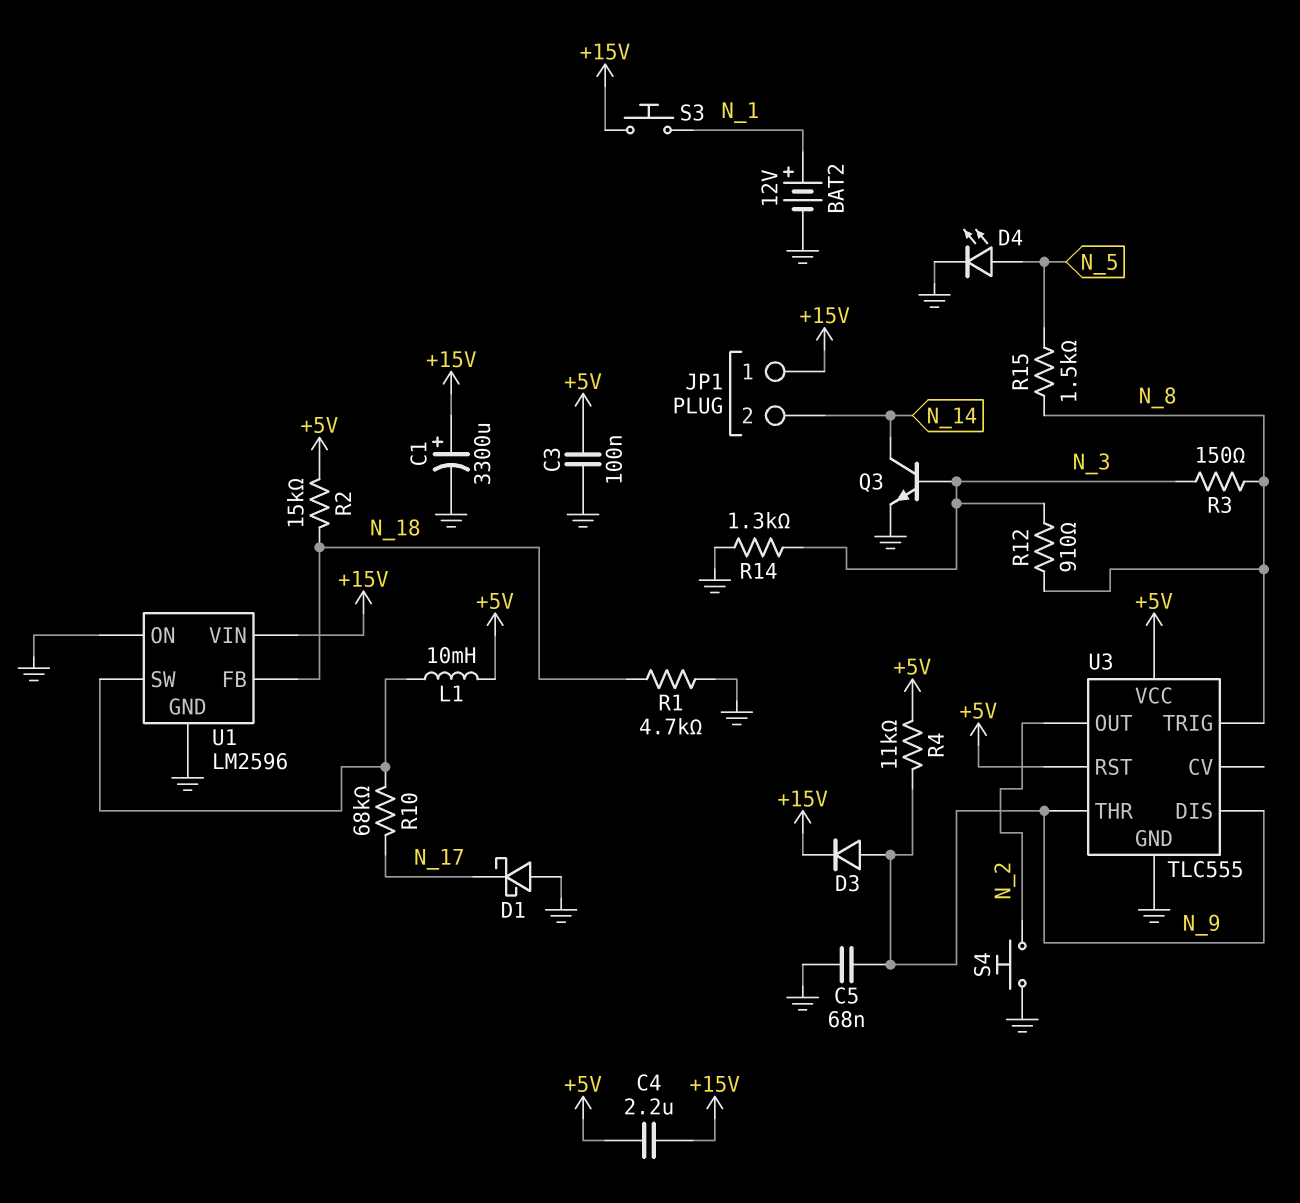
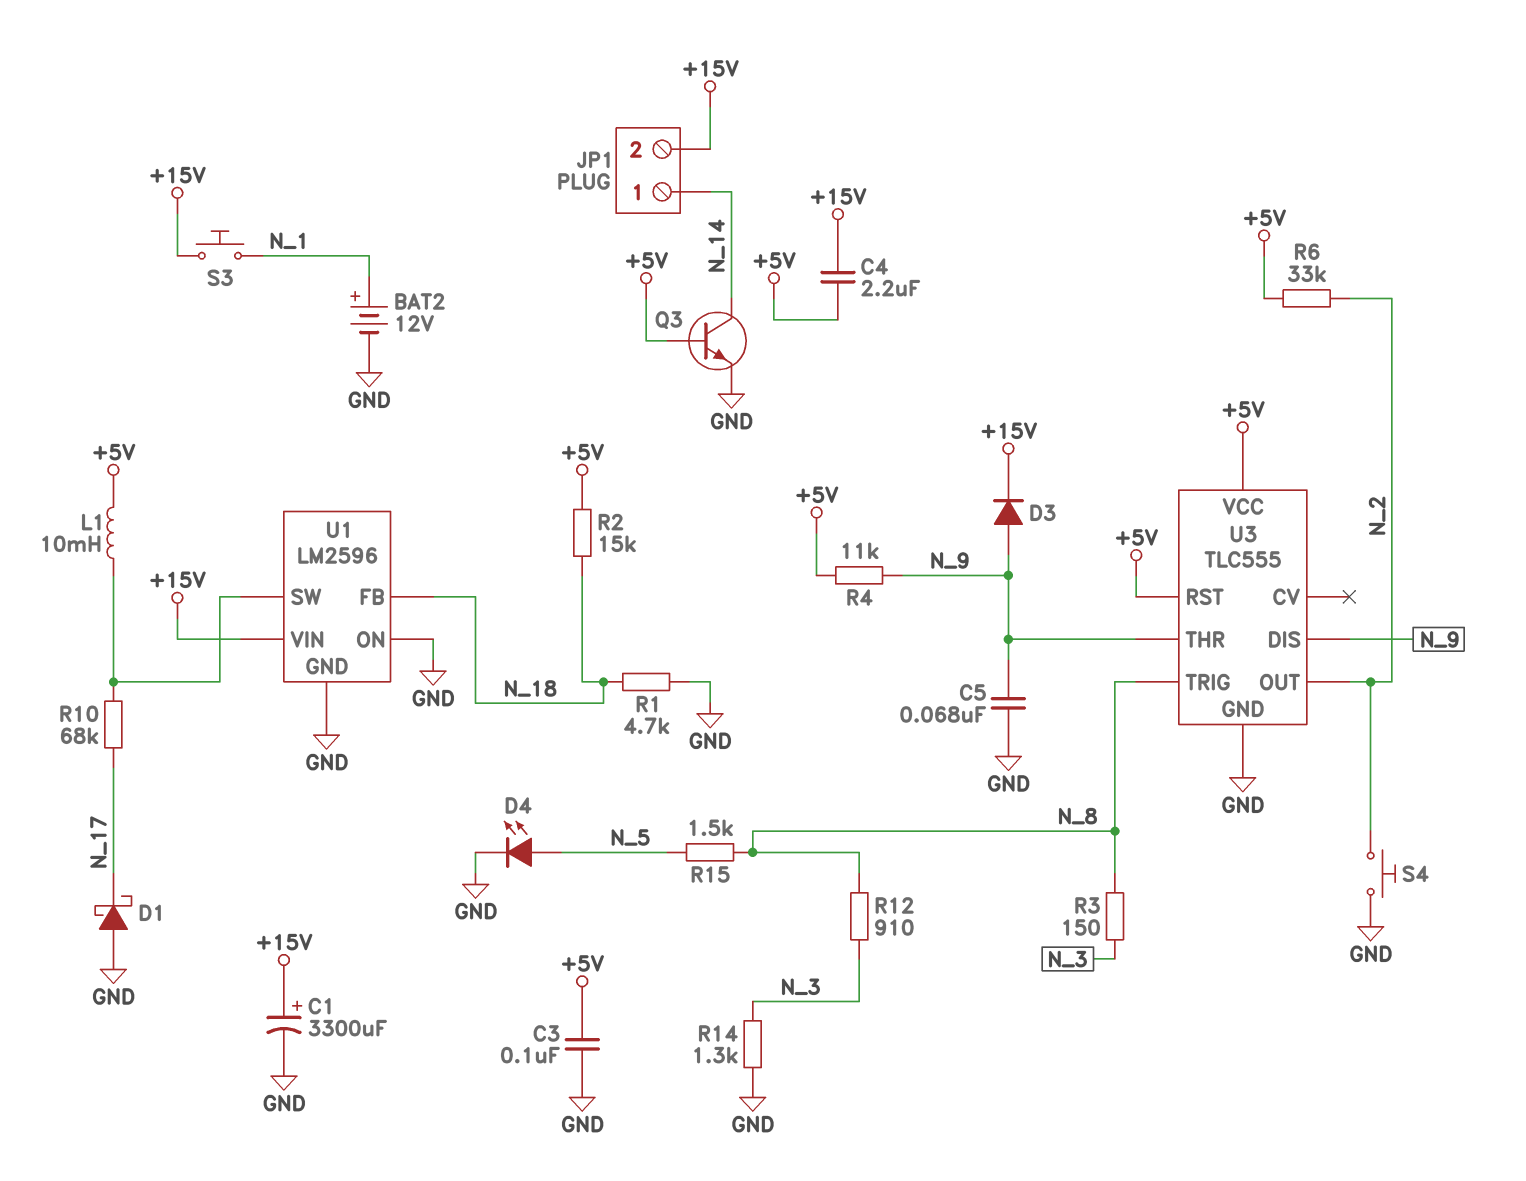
JP1 pin 1: +15V -> N_14
JP1 pin 2: N_14 -> +15V
Q3: NPN (B N_3, C N_14, E GND) -> NPN (B +5V, C N_14, E GND)
R6: none -> 33k (+5V, N_2)

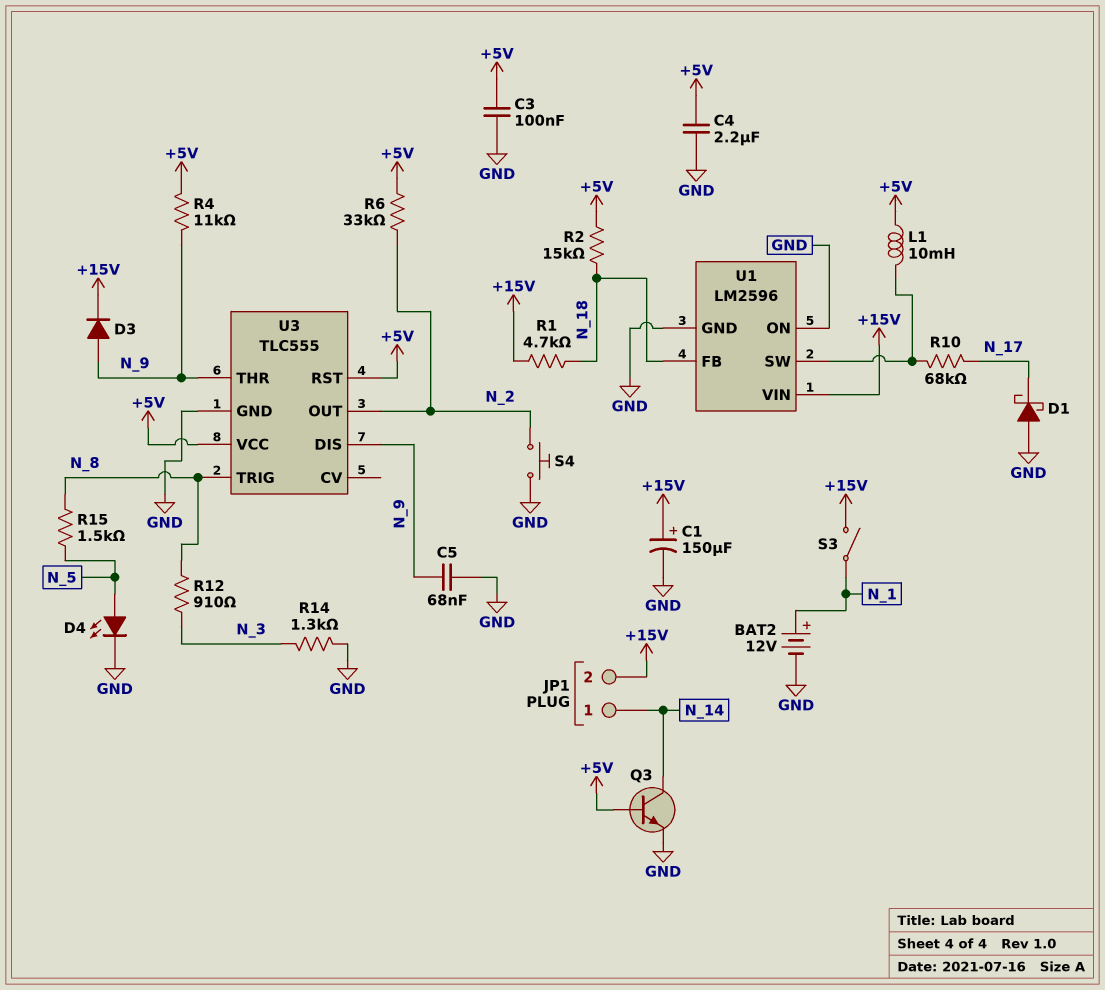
C1: 3300uF (plus +15V, minus GND) -> 150uF (plus +15V, minus GND)
C4: 2.2uF (+5V, +15V) -> 2.2uF (+5V, GND)
R1: 4.7k (GND, N_18) -> 4.7k (+15V, N_18)
R3: 150 (N_3, N_8) -> none
S3: button (+15V, N_1) -> switch (+15V, N_1)

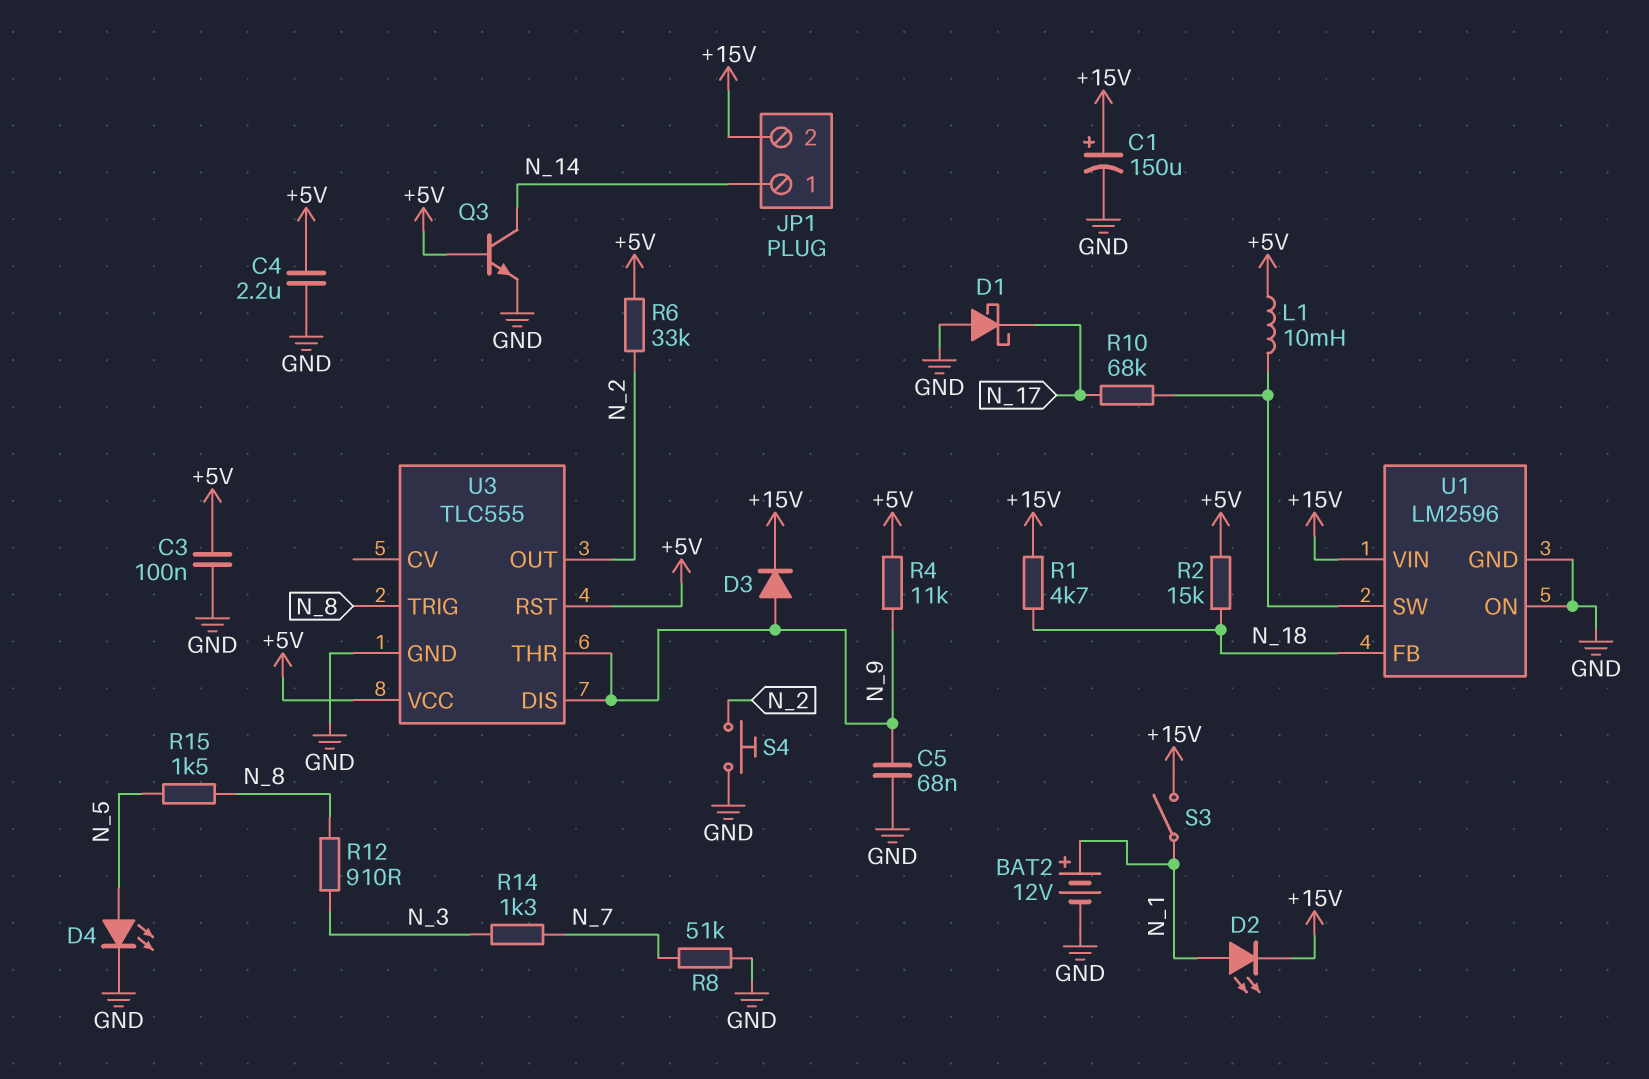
D2: none -> LED (A N_1, K +15V)
R8: none -> 51k (GND, N_7)
R14: 1.3k (GND, N_3) -> 1.3k (N_3, N_7)

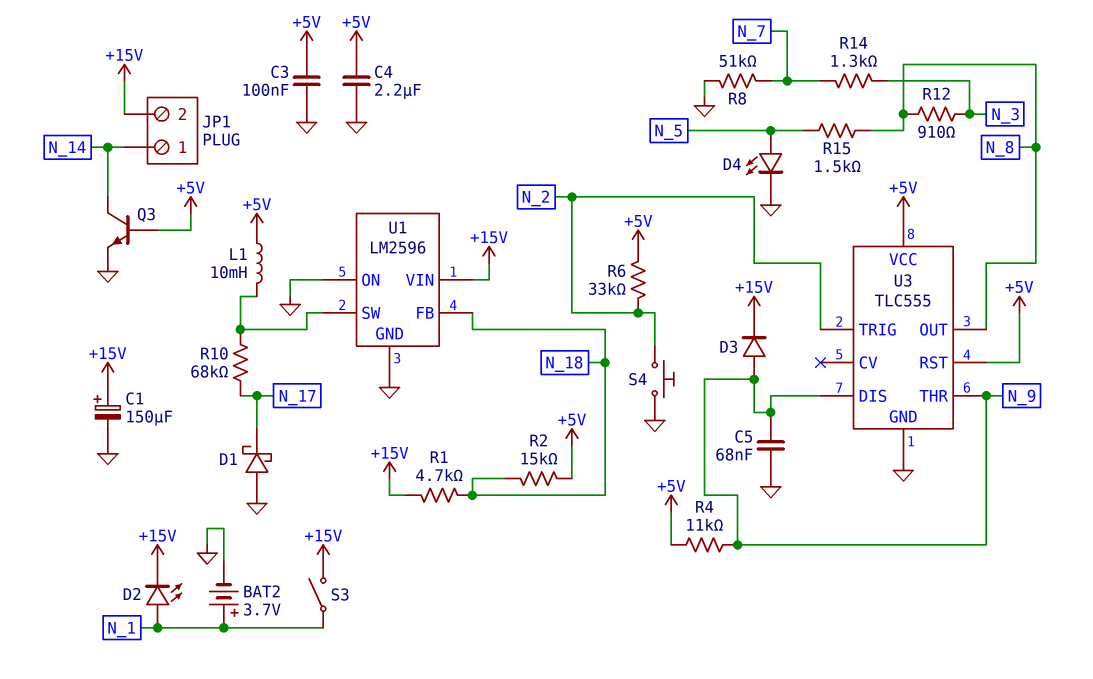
BAT2: 12V (plus N_1, minus GND) -> 3.7V (plus N_1, minus GND)
U3 pin OUT: N_2 -> N_8
U3 pin TRIG: N_8 -> N_2

